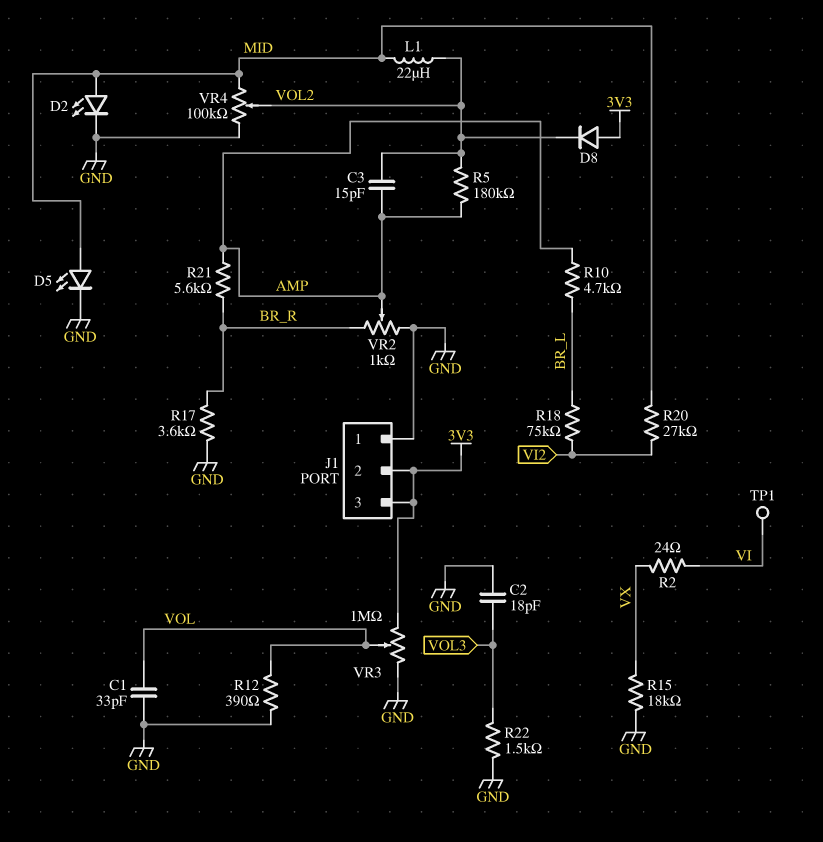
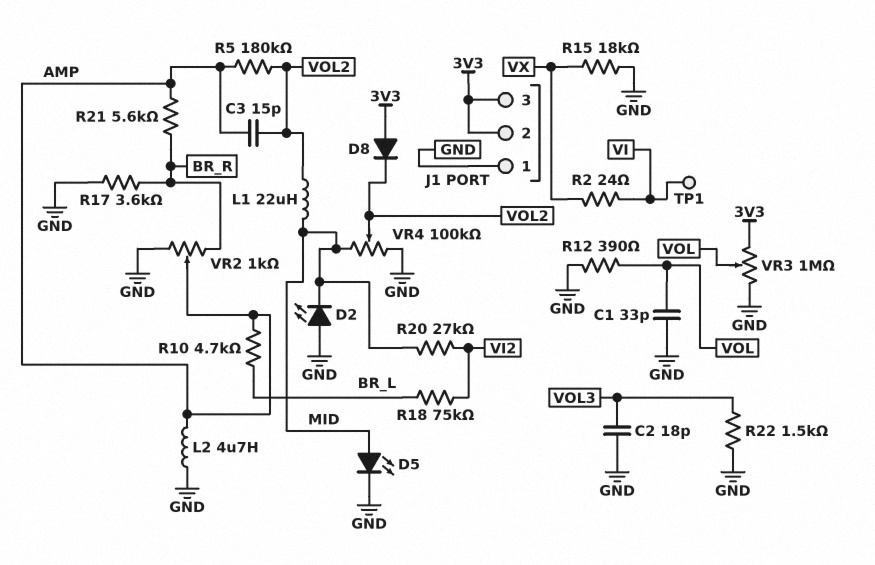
D2: LED (A MID, K GND) -> LED (A GND, K MID)
L2: none -> 4.7uH (AMP, GND)

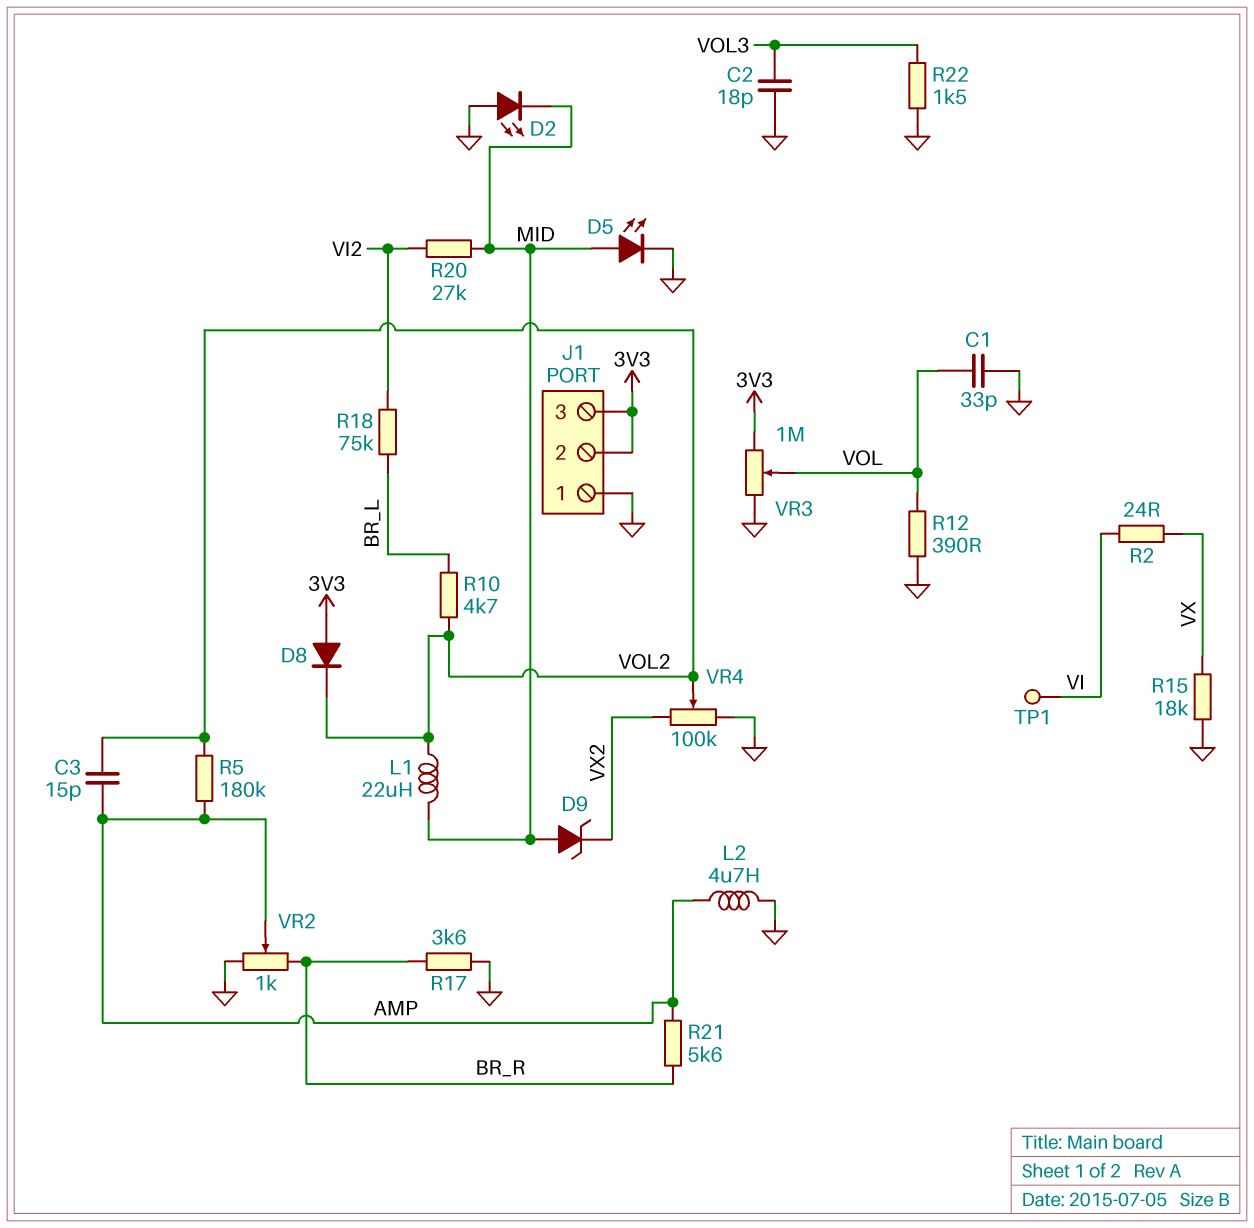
D9: none -> zener (A MID, K VX2)
R10: 4.7k (AMP, BR_L) -> 4.7k (BR_L, VOL2)
VR4: 100k (GND, MID, wiper VOL2) -> 100k (GND, VX2, wiper VOL2)

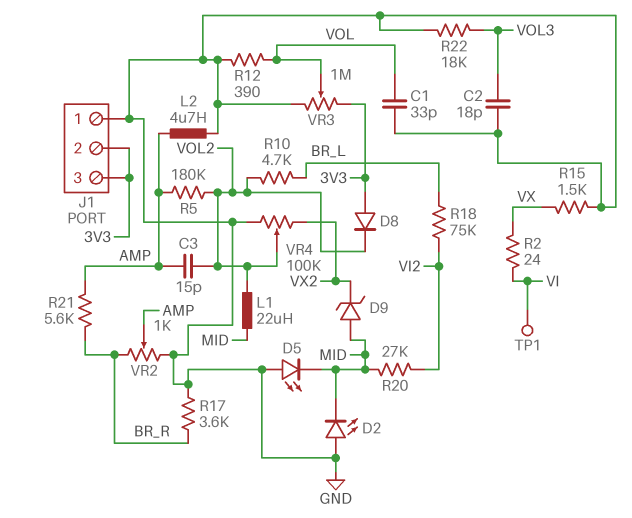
D5: LED (A MID, K GND) -> LED (A GND, K MID)
R15: 18k (GND, VX) -> 1.5k (GND, VX)
R22: 1.5k (GND, VOL3) -> 18k (GND, VOL3)

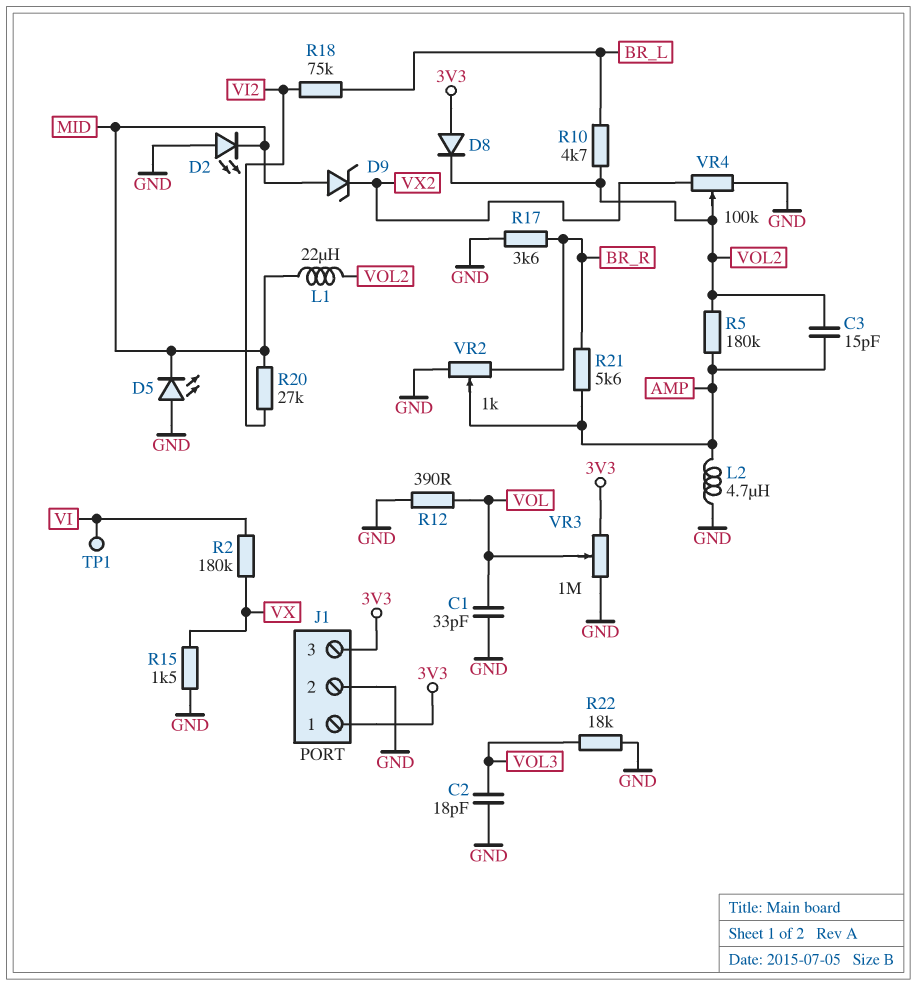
J1 pin 1: GND -> 3V3
J1 pin 2: 3V3 -> GND
R2: 24 (VI, VX) -> 180k (VI, VX)

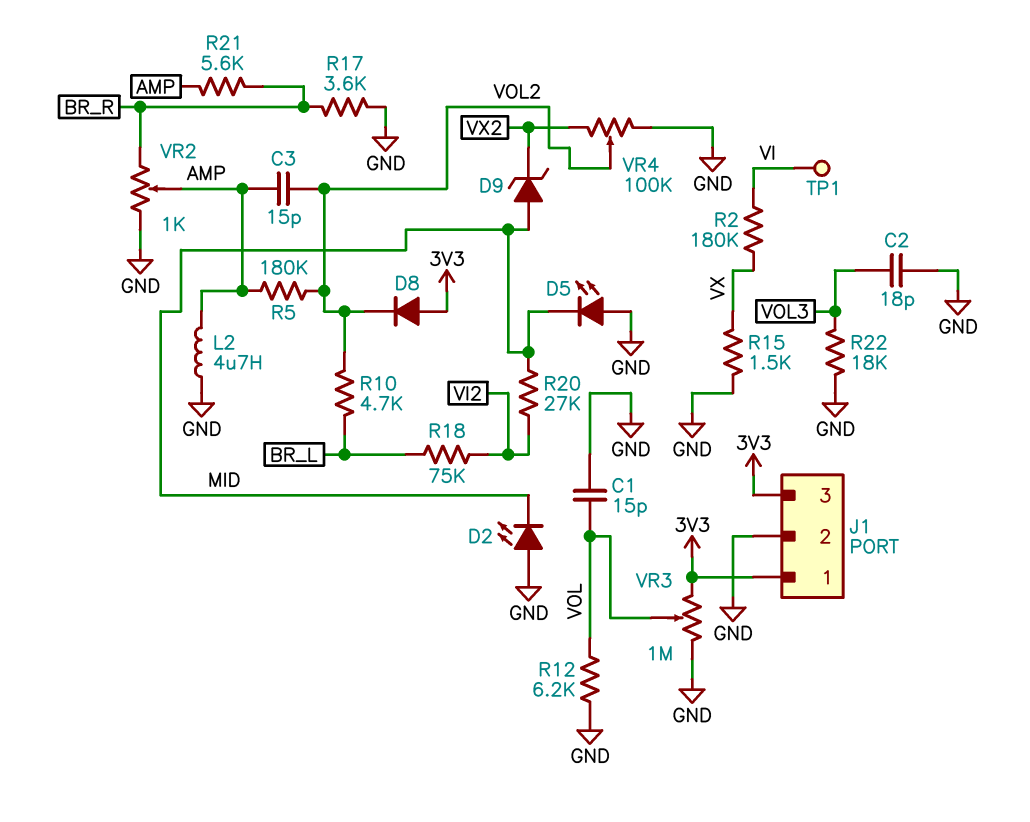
C1: 33pF (GND, VOL) -> 15pF (GND, VOL)
L1: 22uH (MID, VOL2) -> none
R12: 390 (GND, VOL) -> 6.2k (GND, VOL)

